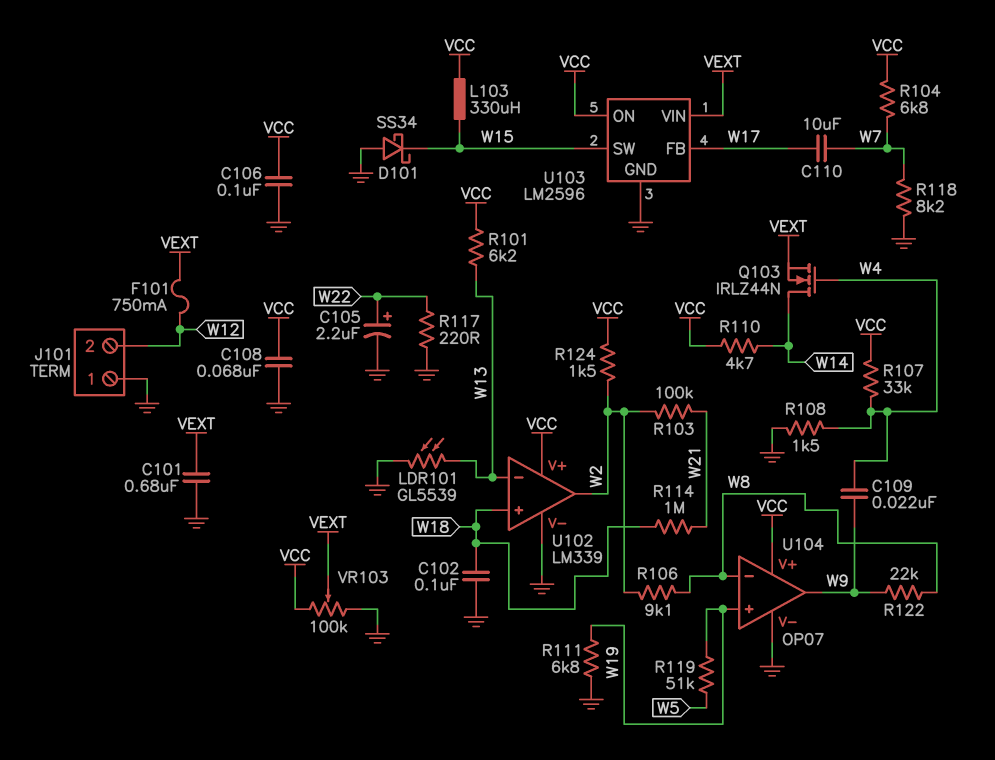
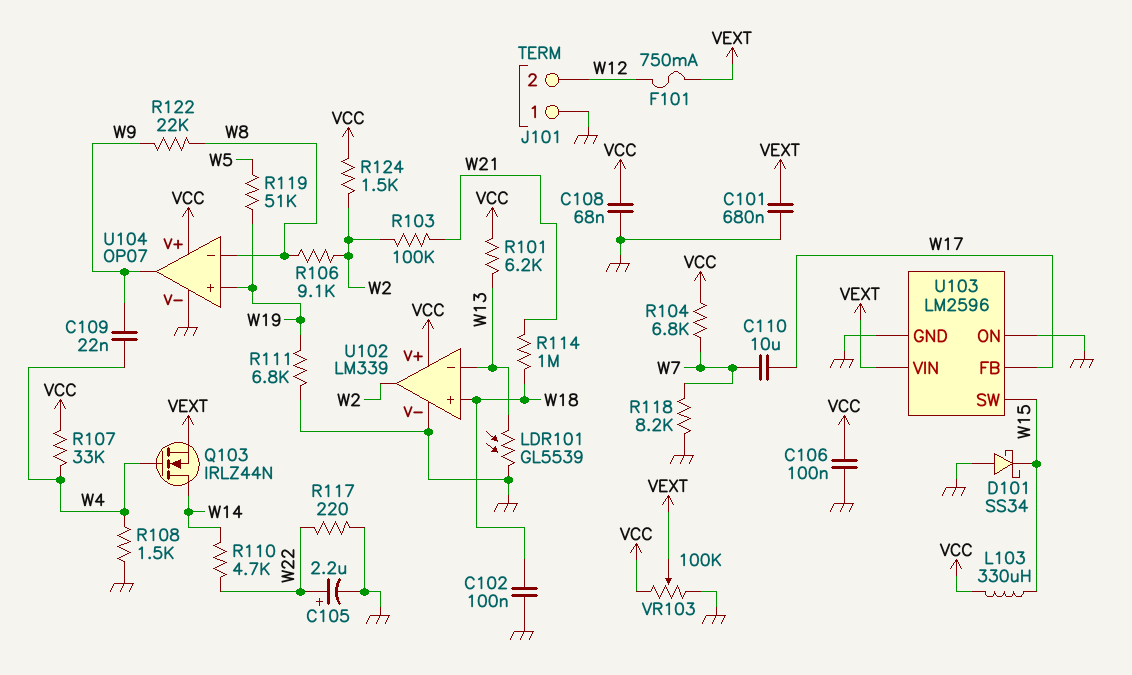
R110: 4.7k (VCC, W14) -> 4.7k (W14, W22)
U103 pin ON: VCC -> GND

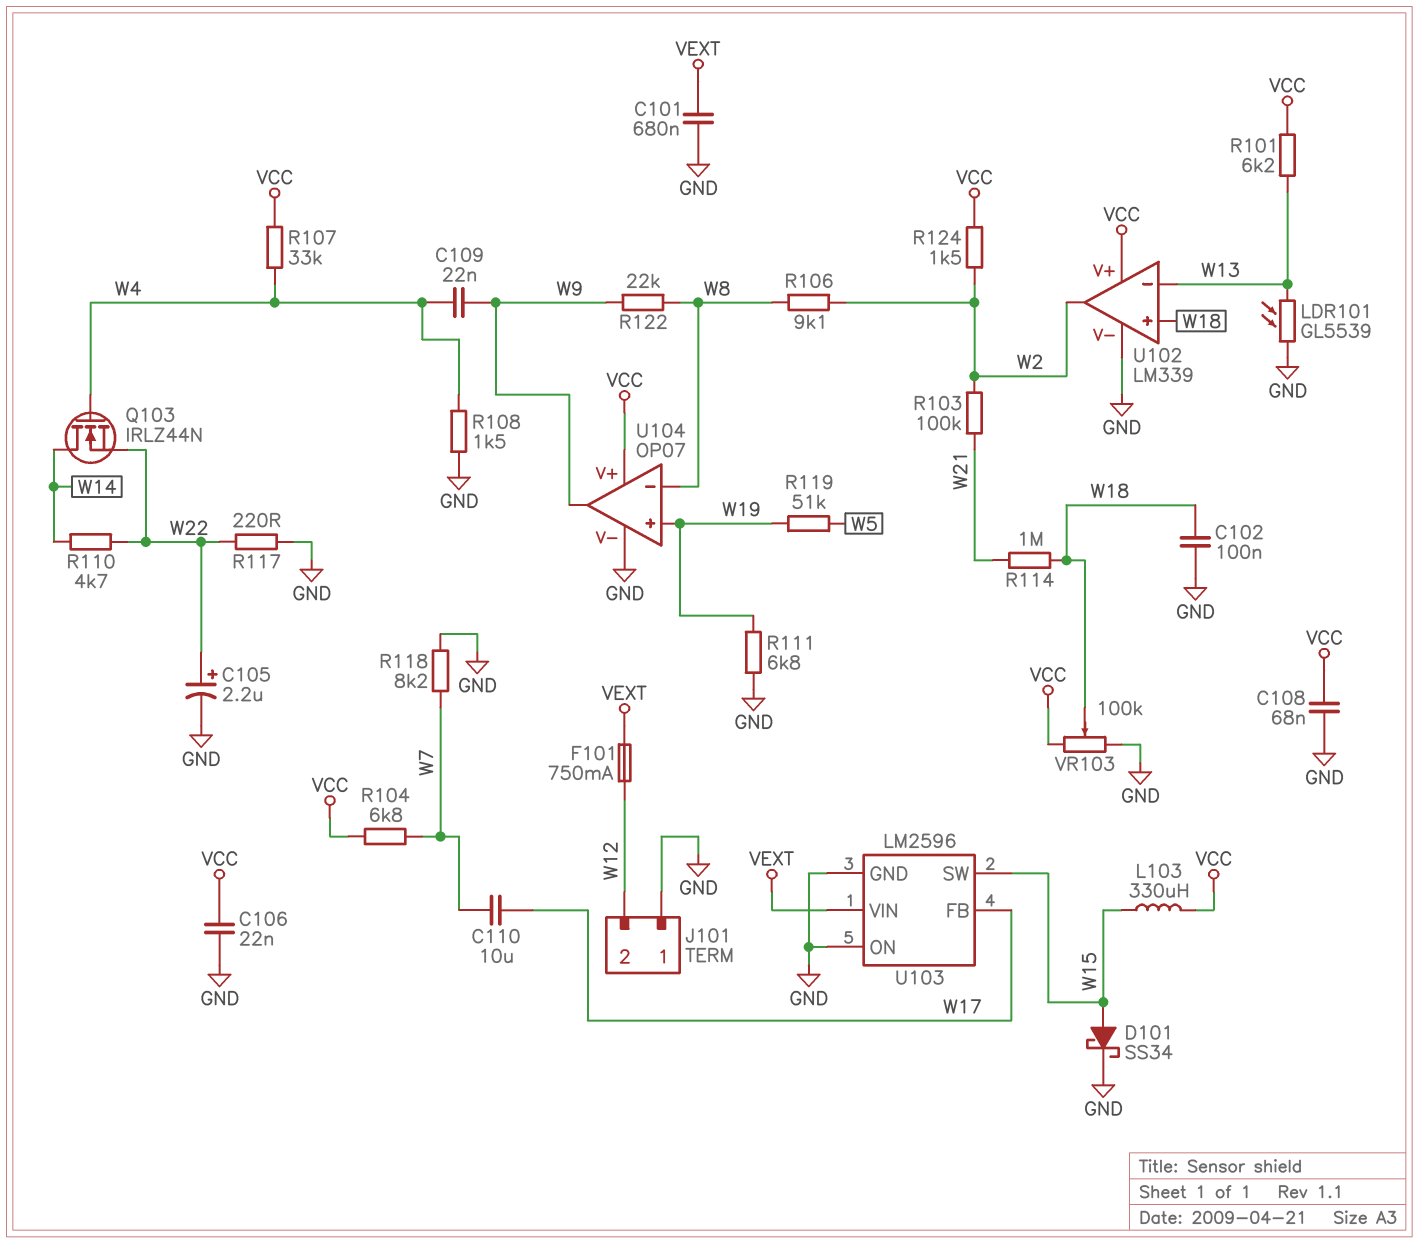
C106: 100nF (GND, VCC) -> 22nF (GND, VCC)
D101: schottky SS34 (A GND, K W15) -> schottky SS34 (A W15, K GND)
Q103: NMOS IRLZ44N (G W4, D W14, S VEXT) -> NMOS IRLZ44N (G W4, D W14, S W22)
VR103: 100k (GND, VCC, wiper VEXT) -> 100k (GND, VCC, wiper W18)

